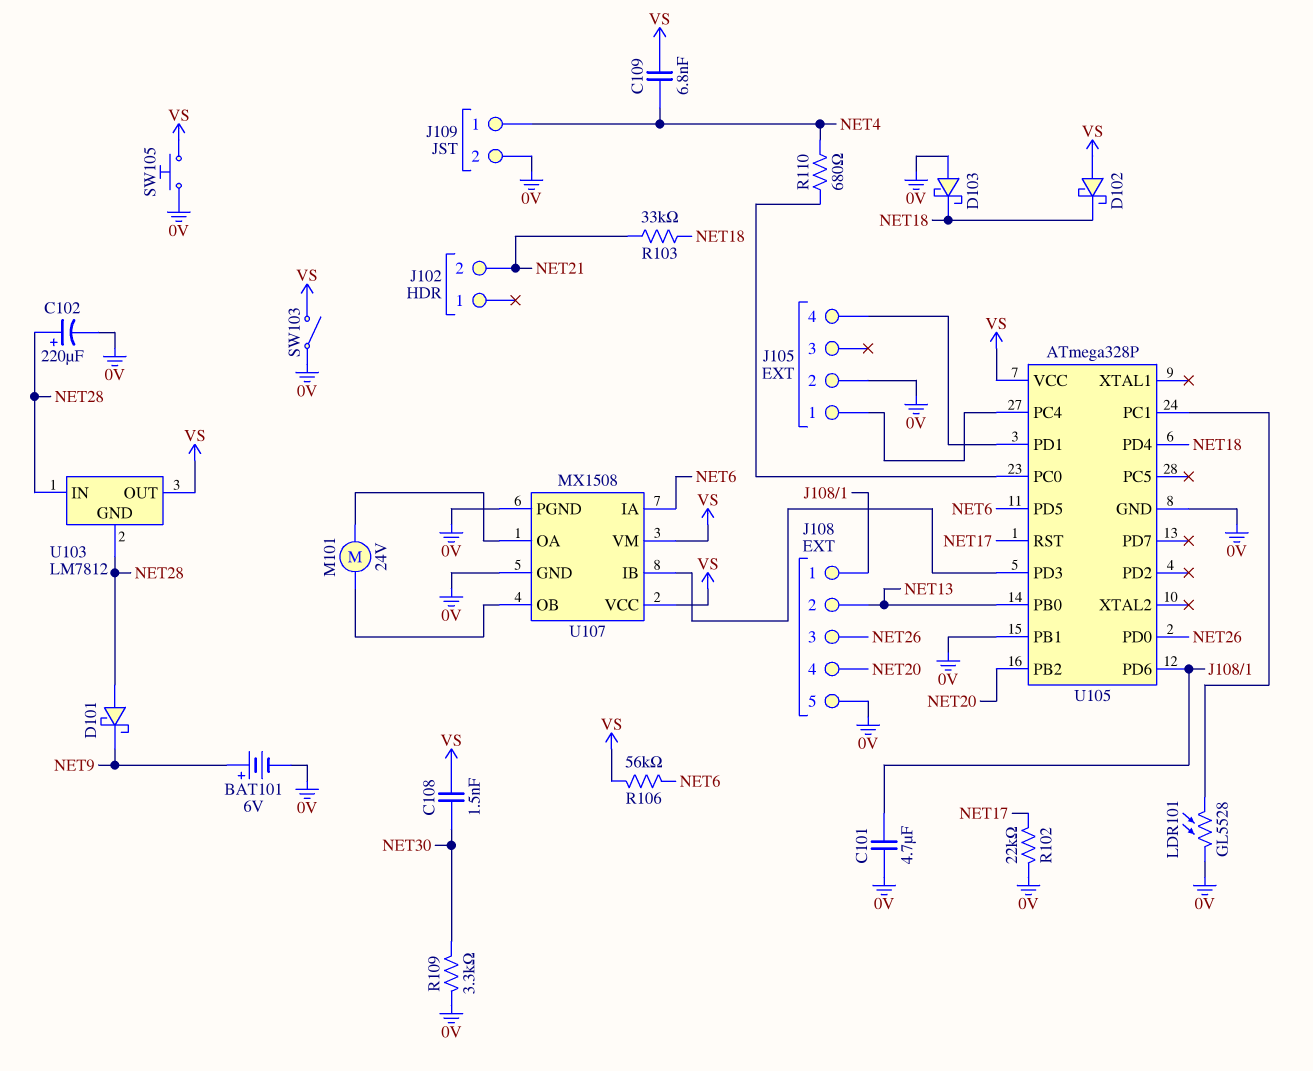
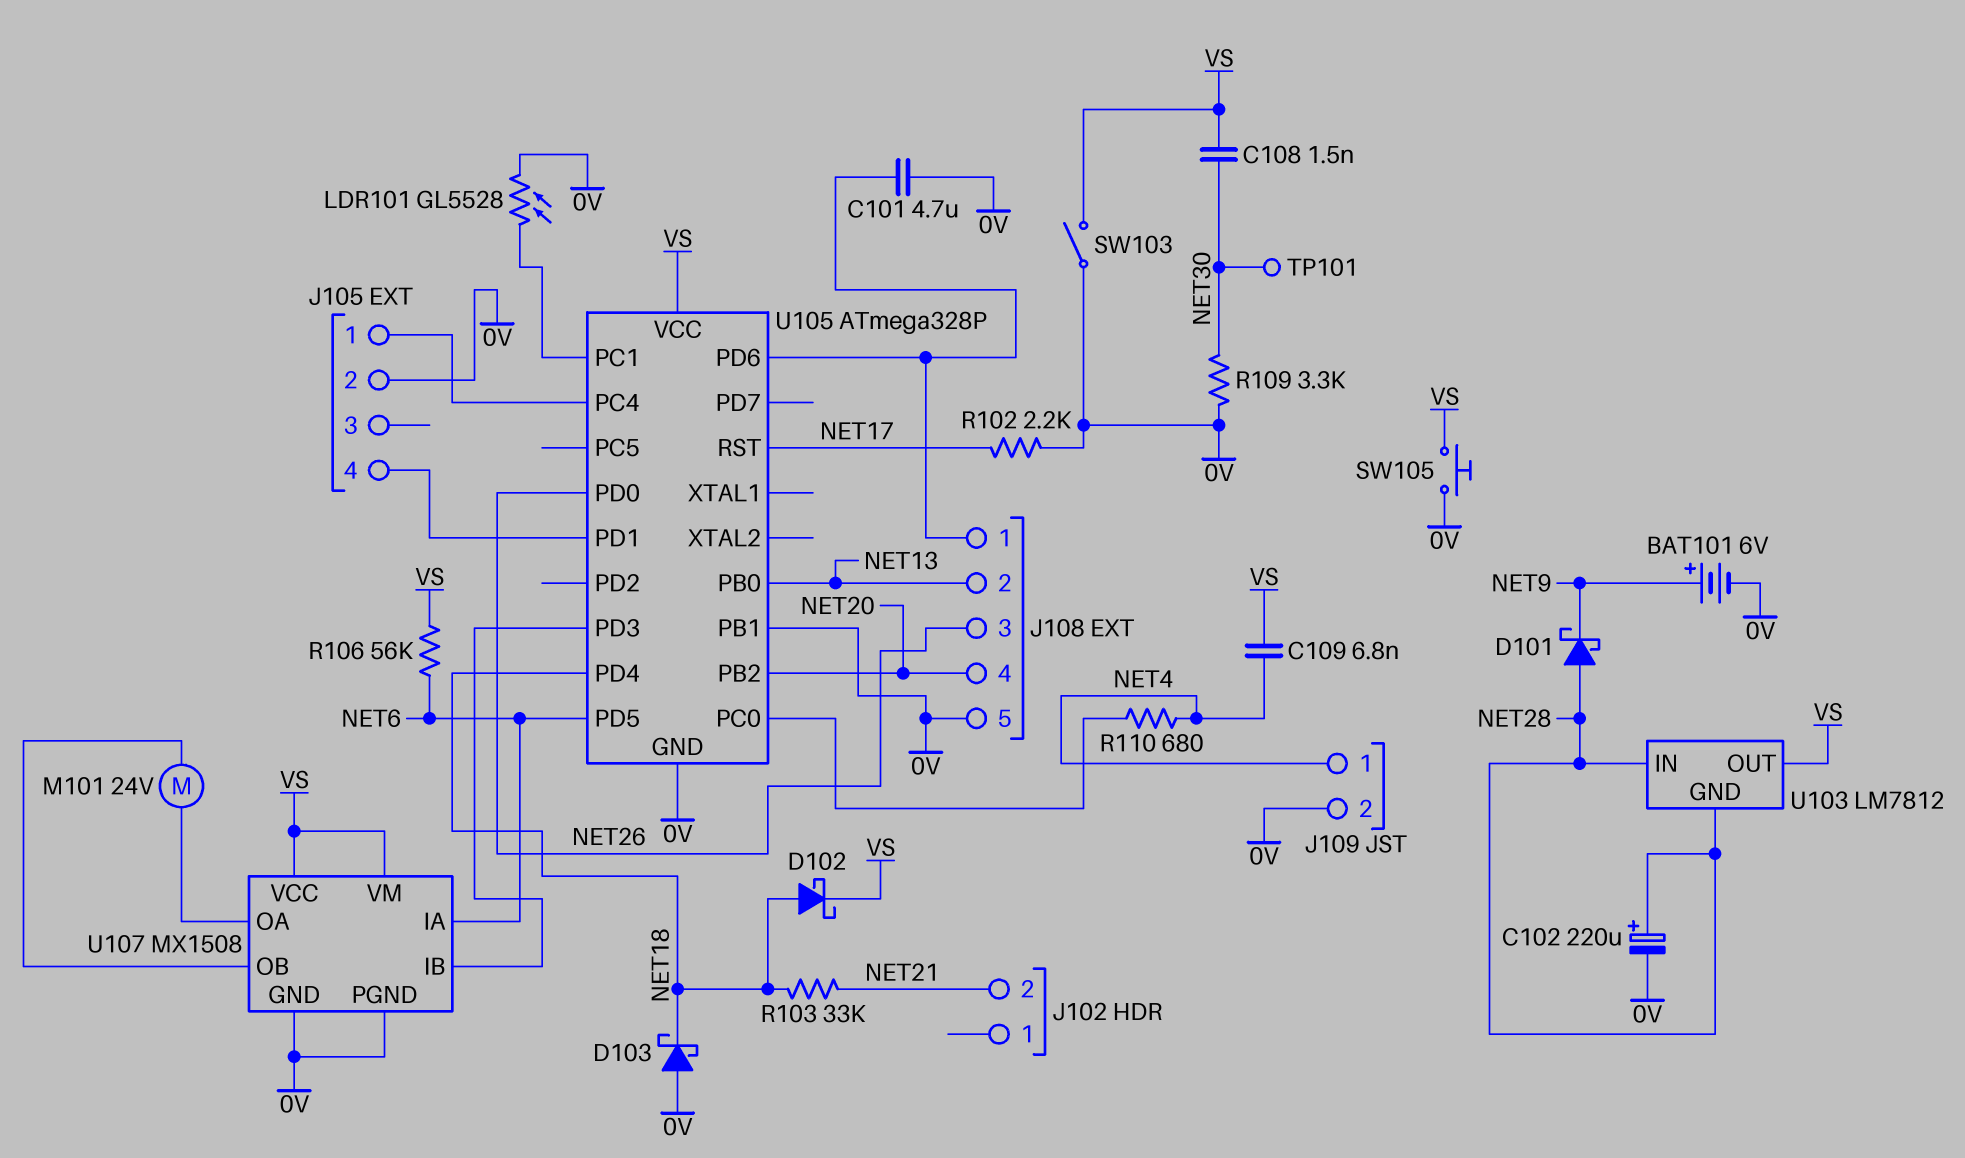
D102: schottky (A VS, K NET18) -> schottky (A NET18, K VS)
R102: 22k (0V, NET17) -> 2.2k (0V, NET17)
TP101: none -> test point (NET30)

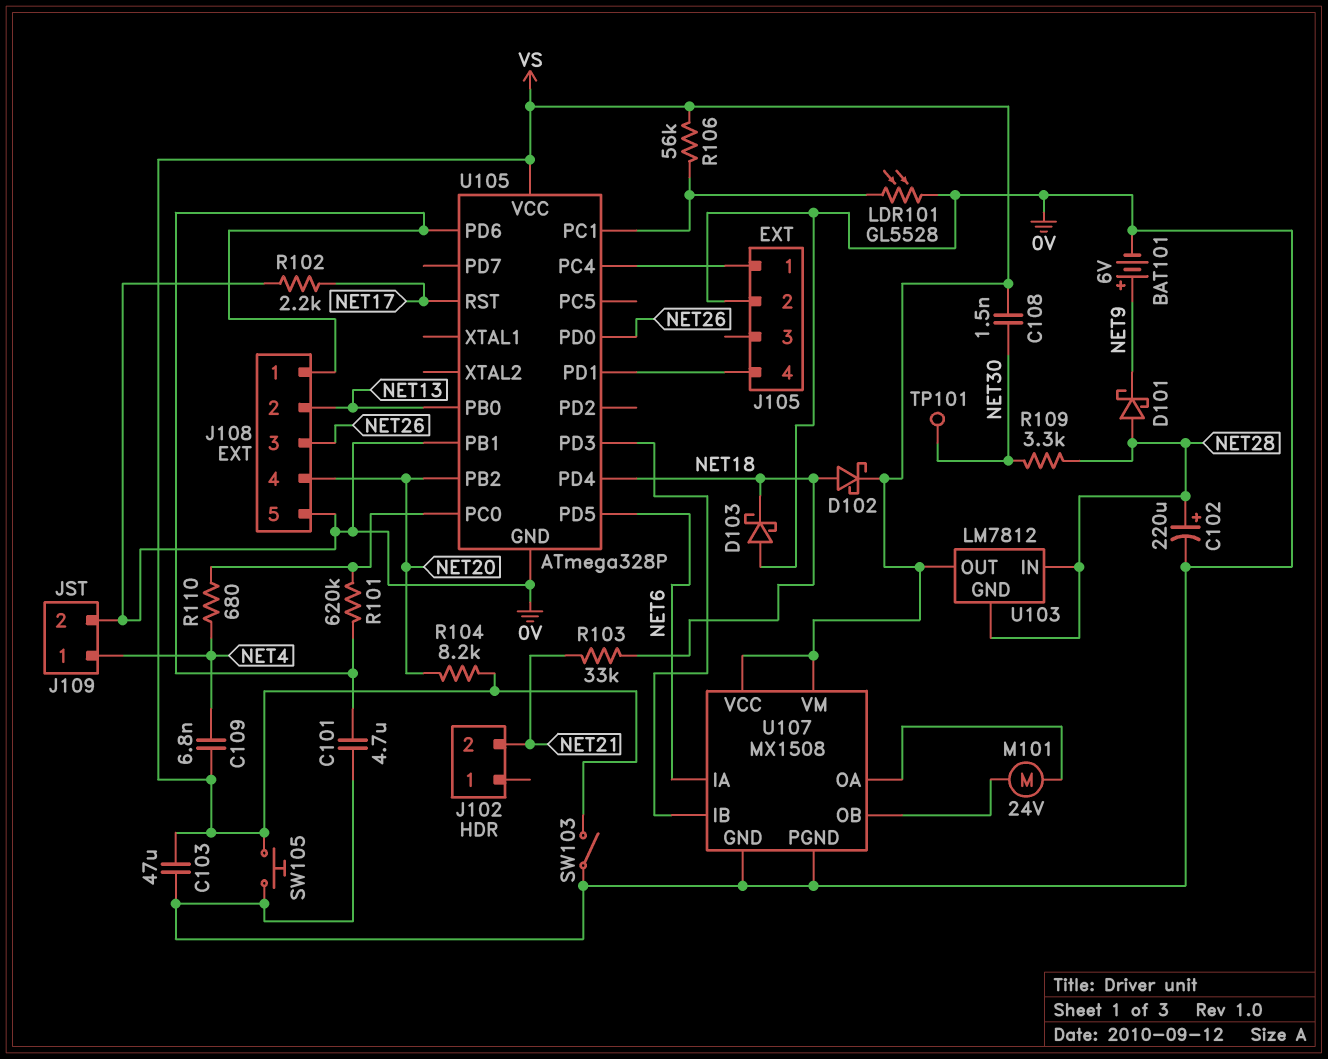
C103: none -> 47uF (0V, VS)
R101: none -> 620k (J108/1, U105/PC0)
R104: none -> 8.2k (NET20, VS)
R106: 56k (NET6, VS) -> 56k (U105/PC1, VS)
R109: 3.3k (0V, NET30) -> 3.3k (NET28, NET30)

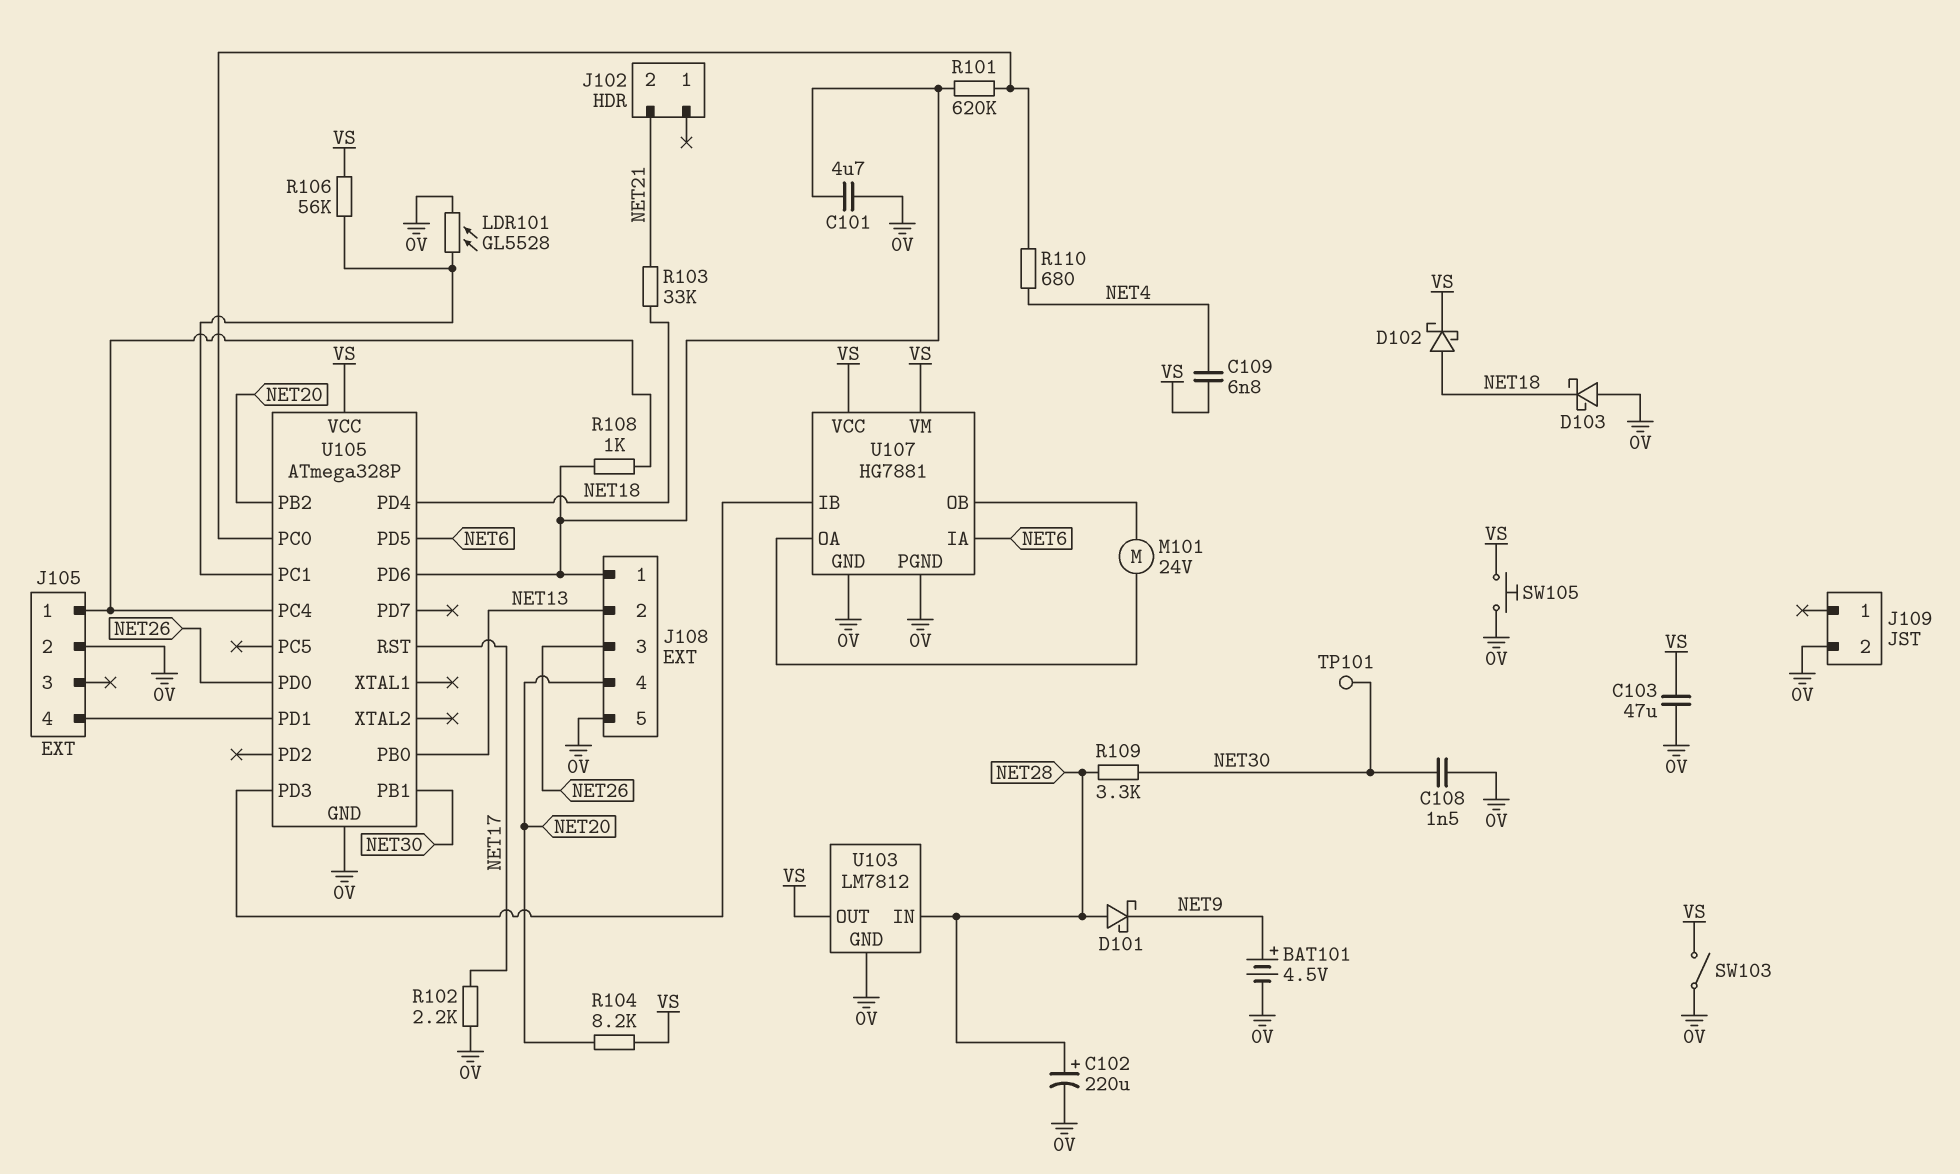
BAT101: 6V (plus NET9, minus 0V) -> 4.5V (plus NET9, minus 0V)
C108: 1.5nF (NET30, VS) -> 1.5nF (0V, NET30)
J109 pin 1: NET4 -> none
R108: none -> 1k (J105/1, J108/1)
U103 pin GND: NET28 -> 0V
U105 pin PB1: 0V -> NET30
U107: MX1508 -> HG7881

